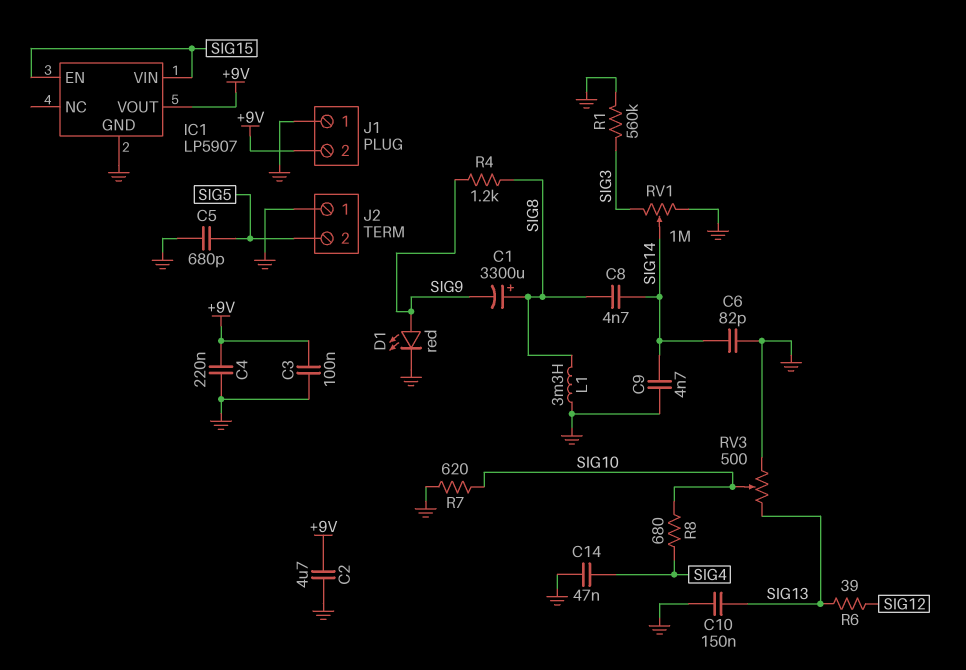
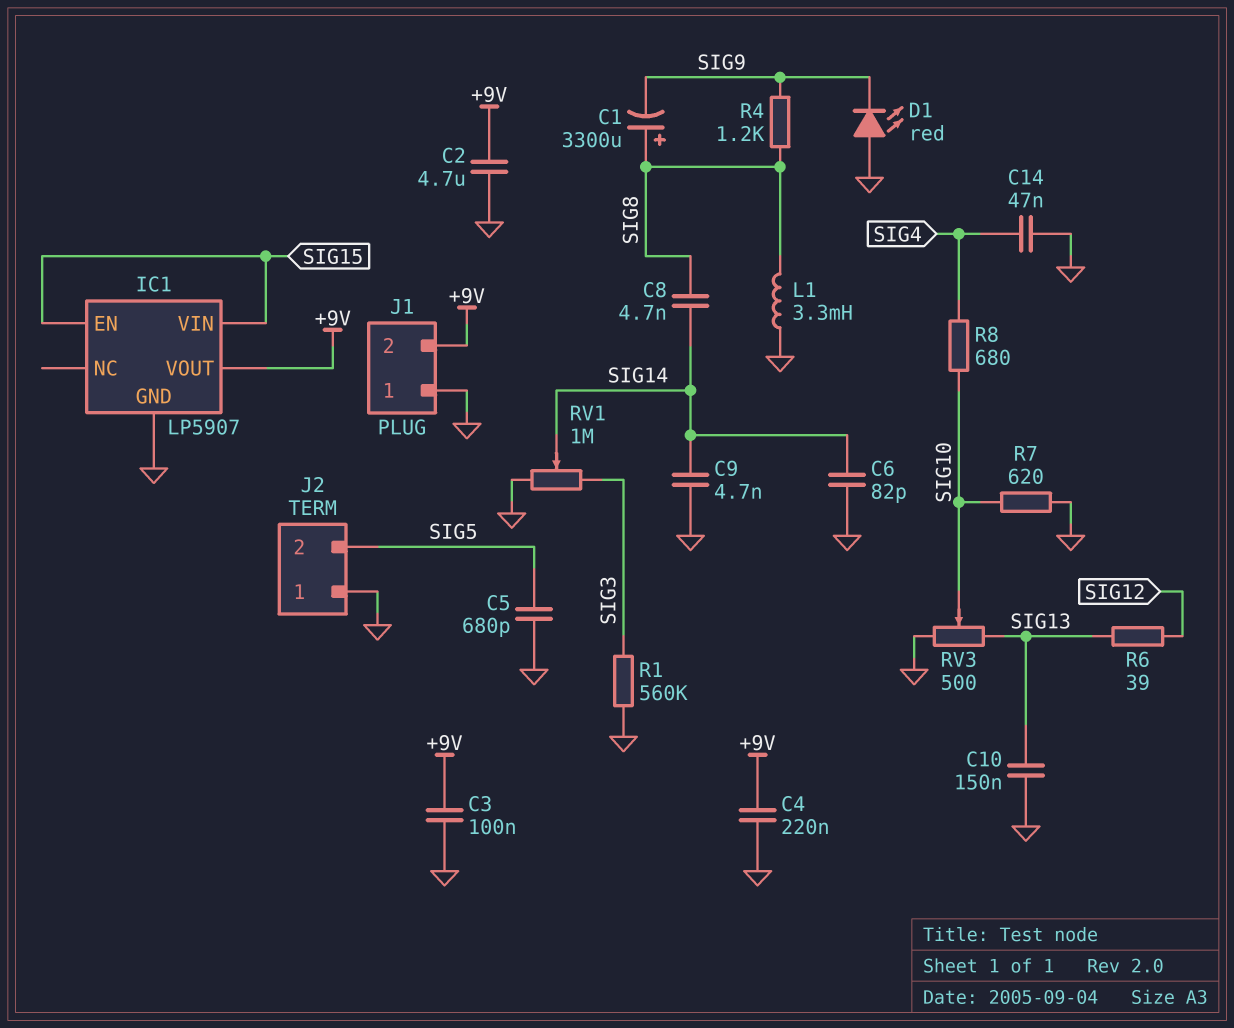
D1: LED red (A SIG9, K GND) -> LED red (A GND, K SIG9)

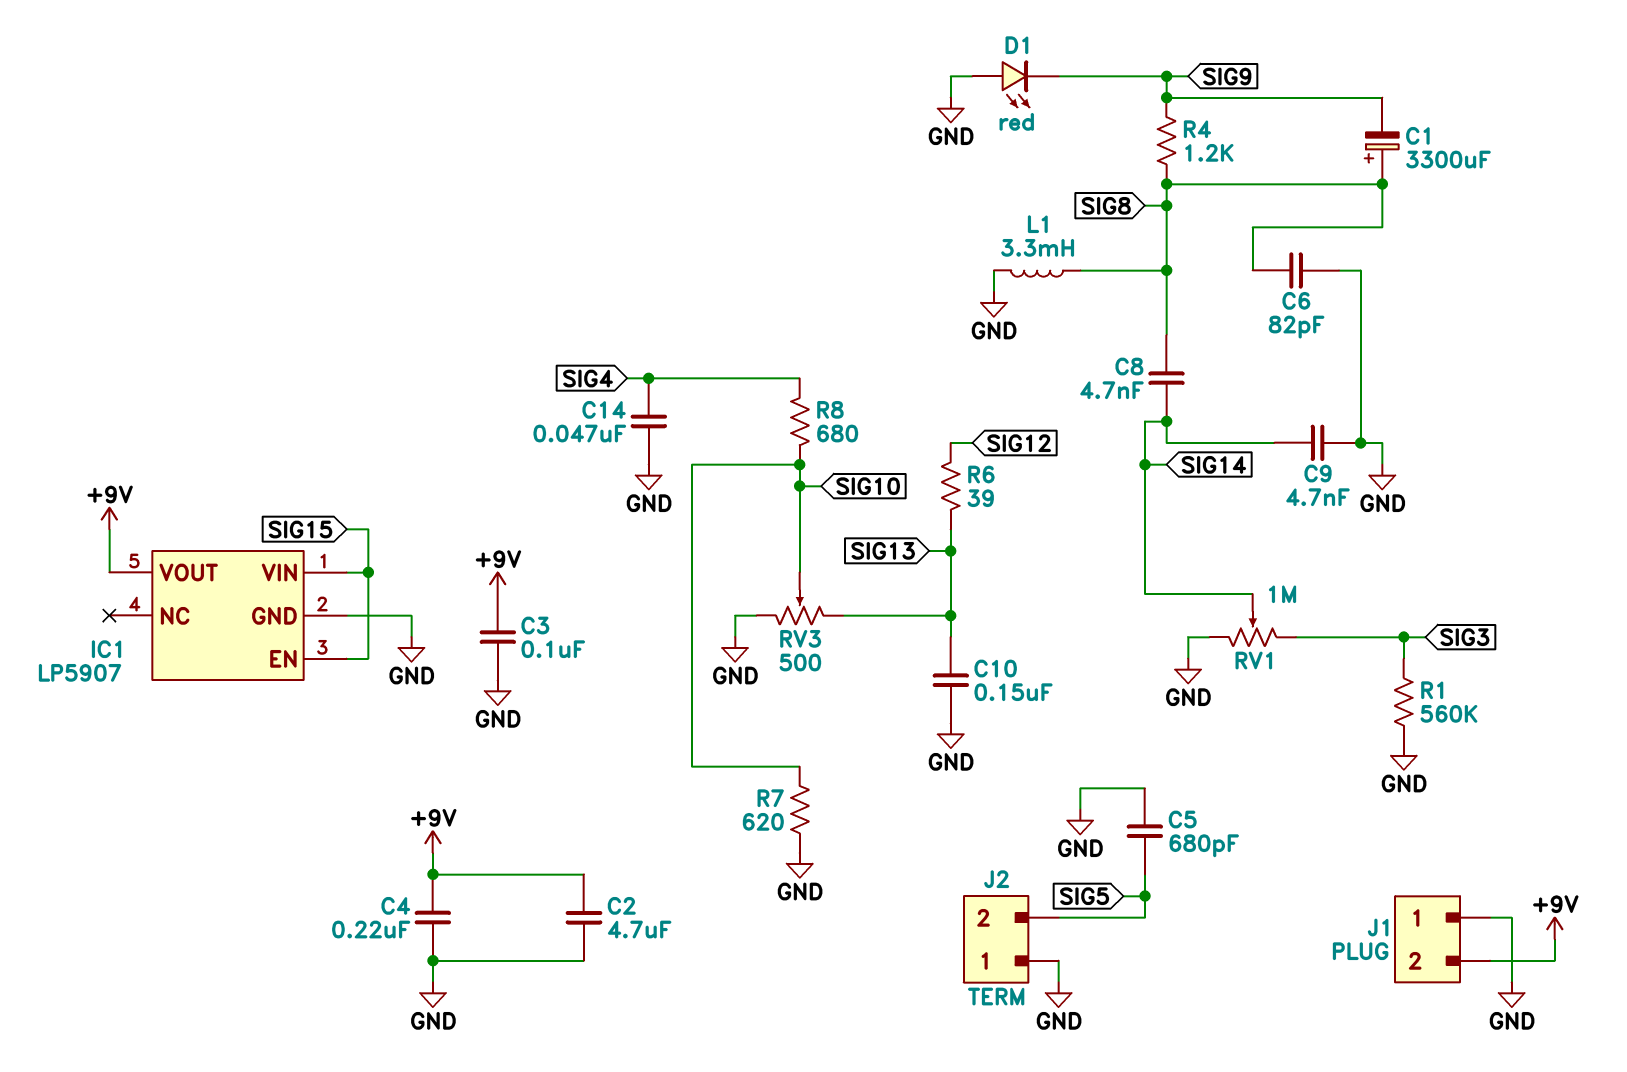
C6: 82pF (GND, SIG14) -> 82pF (GND, SIG8)

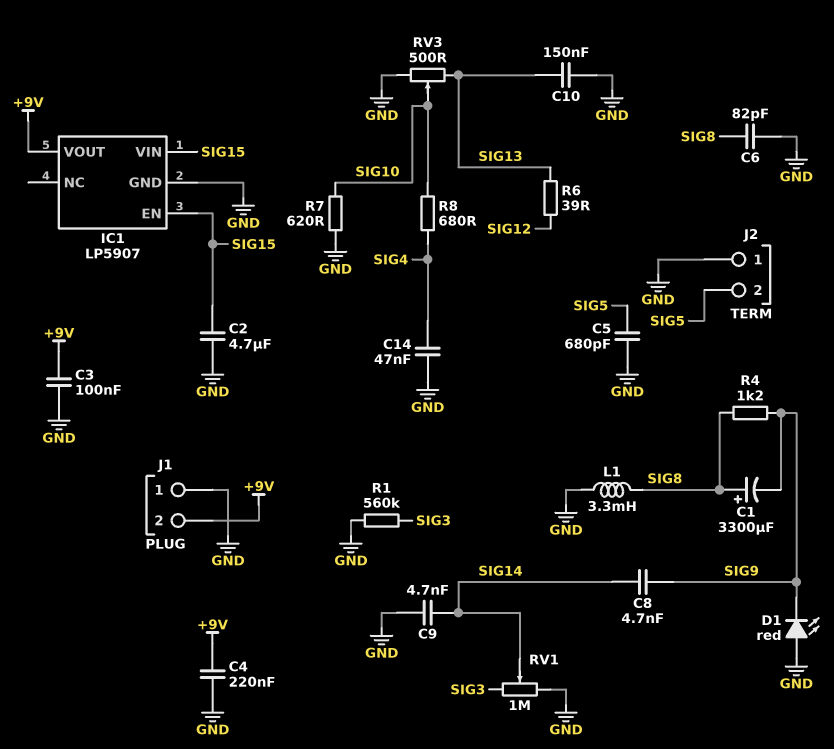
C2: 4.7uF (+9V, GND) -> 4.7uF (GND, SIG15)
C8: 4.7nF (SIG8, SIG14) -> 4.7nF (SIG9, SIG14)

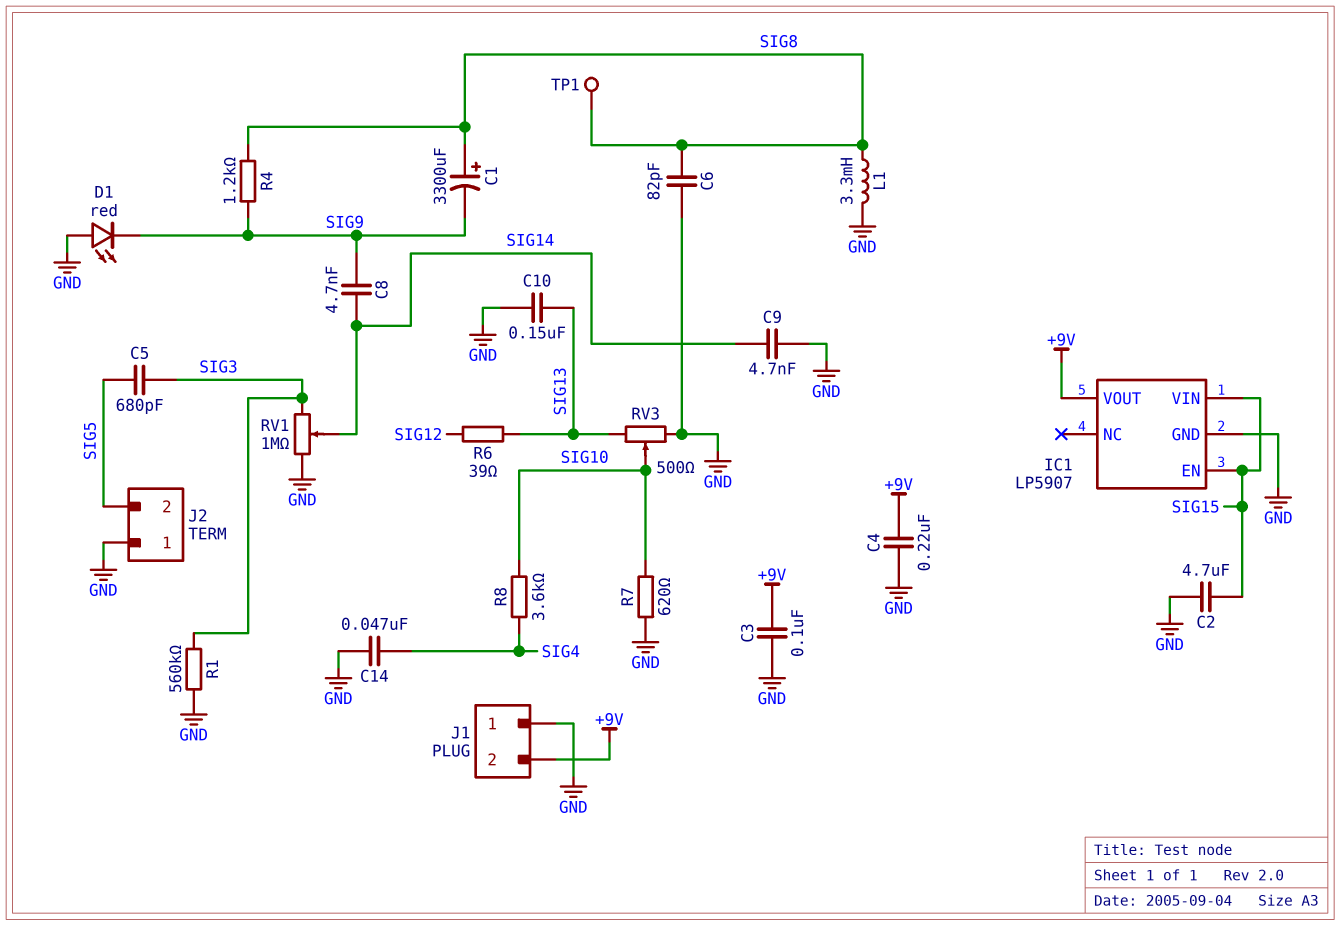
C5: 680pF (GND, SIG5) -> 680pF (SIG3, SIG5)
R8: 680 (SIG4, SIG10) -> 3.6k (SIG4, SIG10)
TP1: none -> test point (SIG8)

